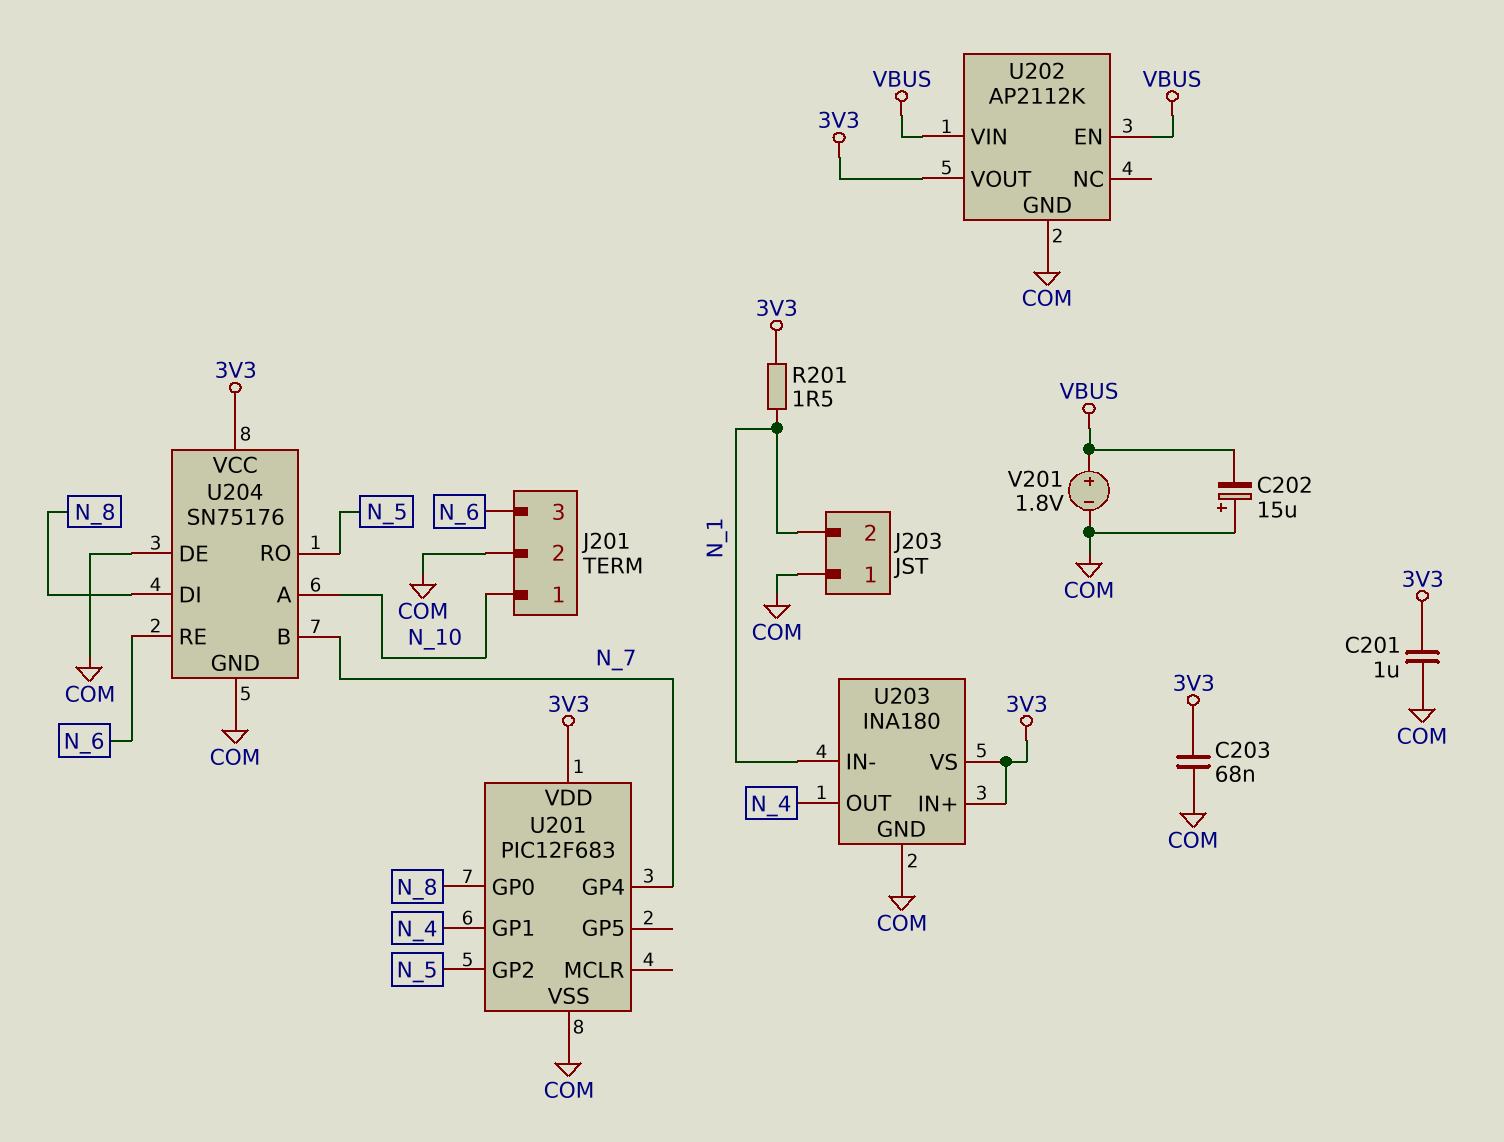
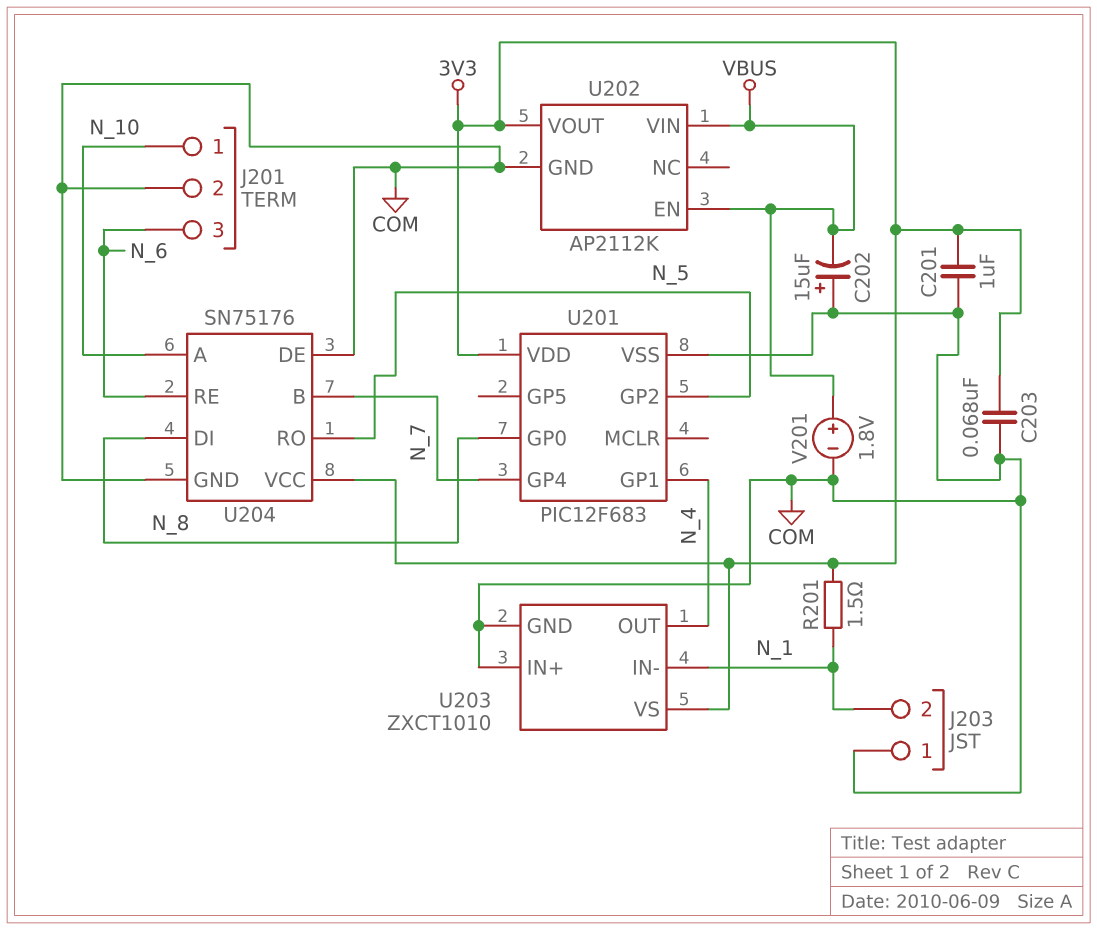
U203: INA180 -> ZXCT1010
U203 pin IN+: 3V3 -> COM

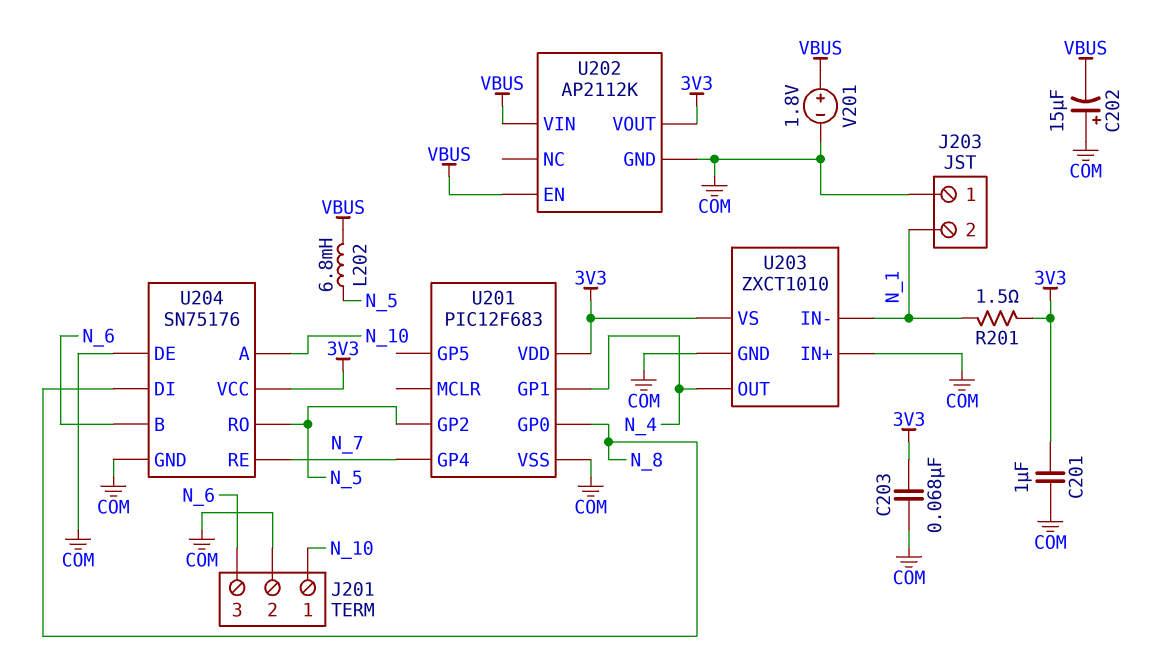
L202: none -> 6.8mH (N_5, VBUS)
U204 pin B: N_7 -> N_6
U204 pin RE: N_6 -> N_7

